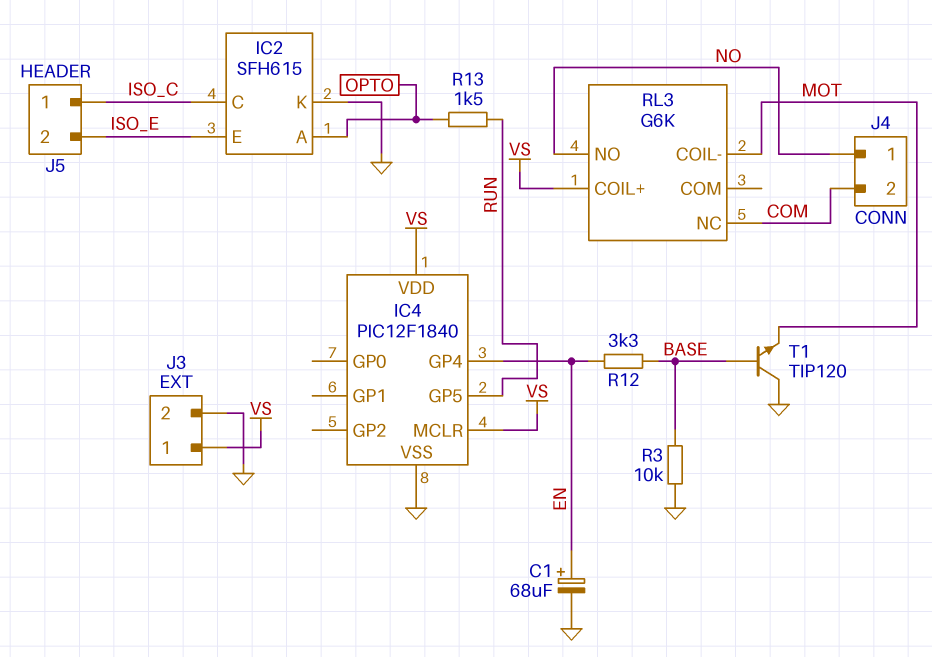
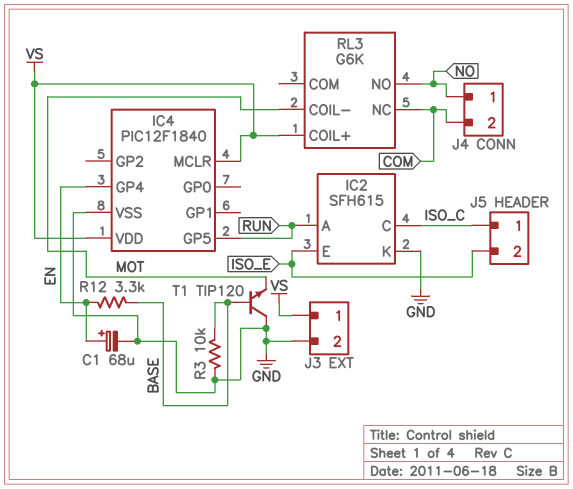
IC2 pin A: OPTO -> RUN
R13: 1.5k (OPTO, RUN) -> none

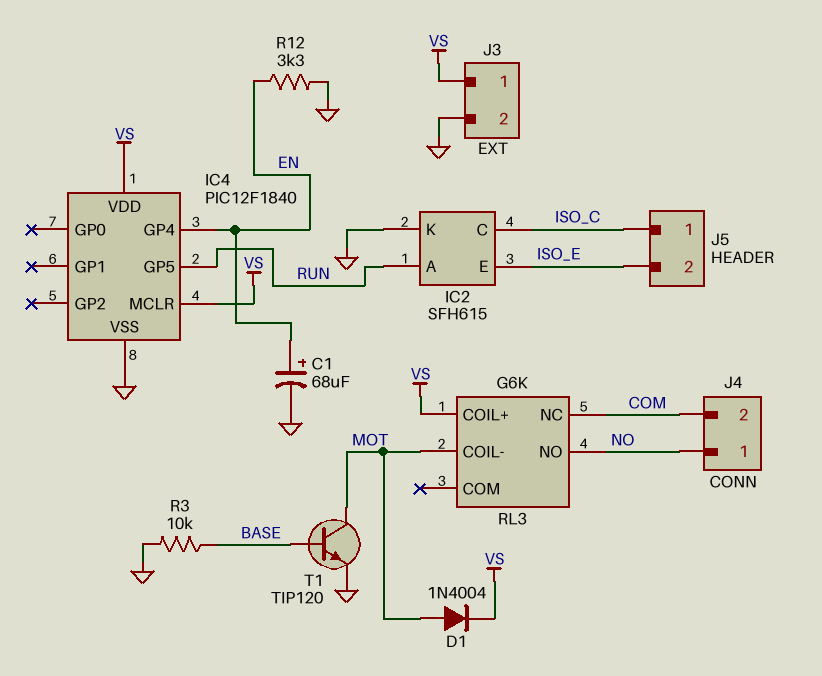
D1: none -> diode 1N4004 (A MOT, K VS)
R12: 3.3k (BASE, EN) -> 3.3k (EN, GND)
T1: NPN TIP120 (B BASE, C GND, E MOT) -> NPN TIP120 (B BASE, C MOT, E GND)

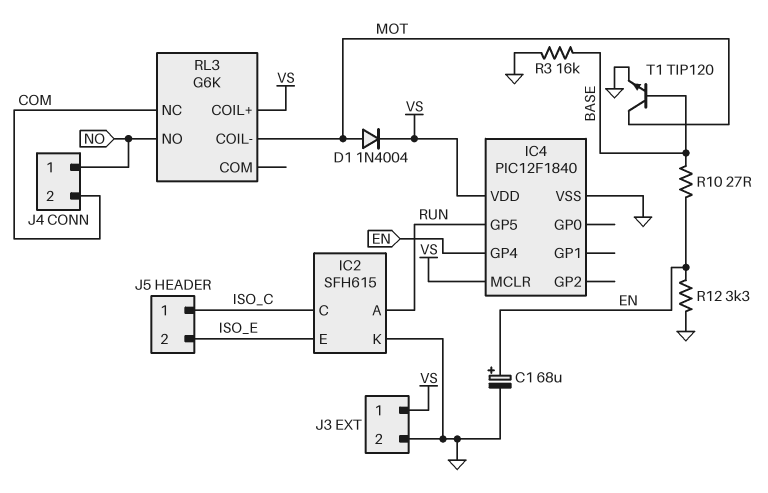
R3: 10k (BASE, GND) -> 16k (BASE, GND)
R10: none -> 27 (BASE, EN)

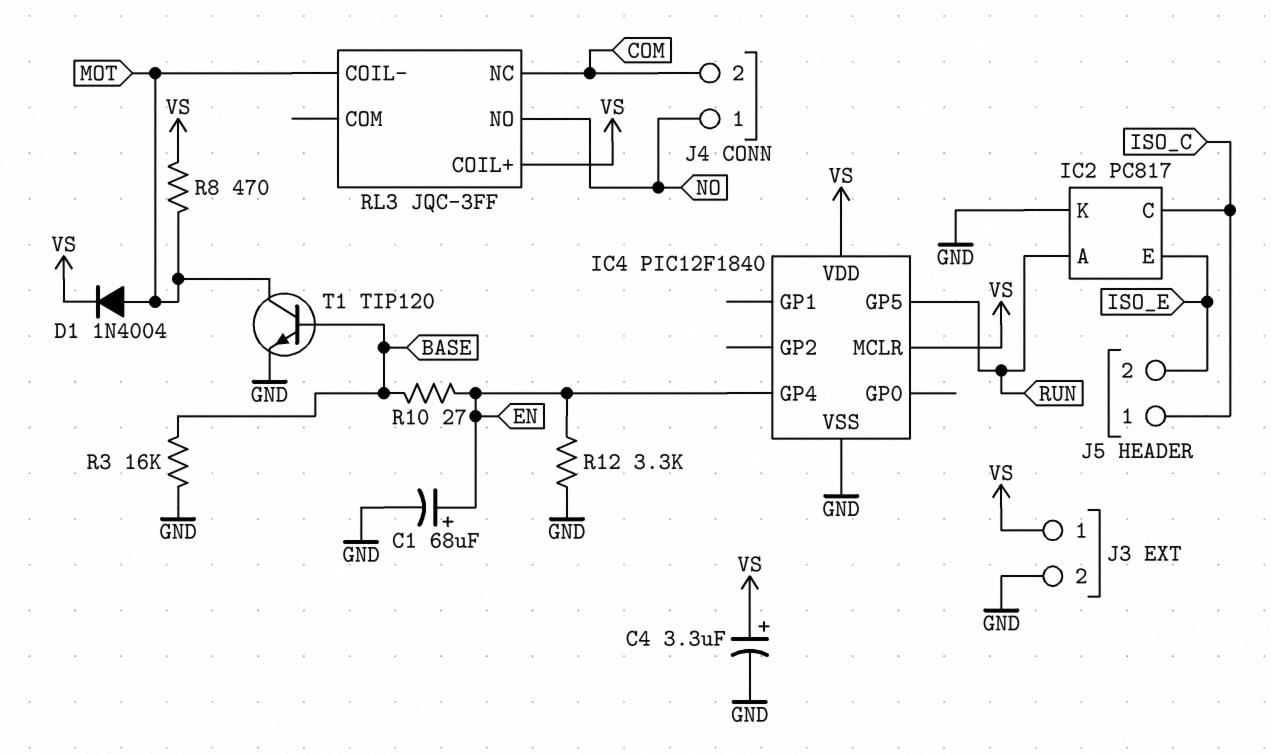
C4: none -> 3.3uF (plus VS, minus GND)
IC2: SFH615 -> PC817
R8: none -> 470 (MOT, VS)
RL3: G6K -> JQC-3FF

